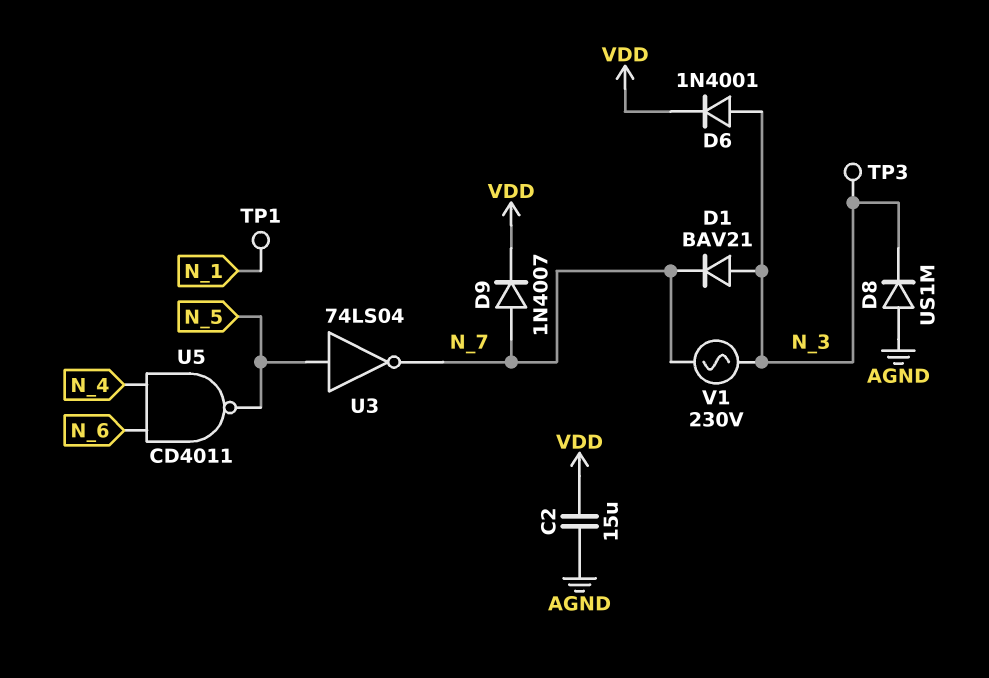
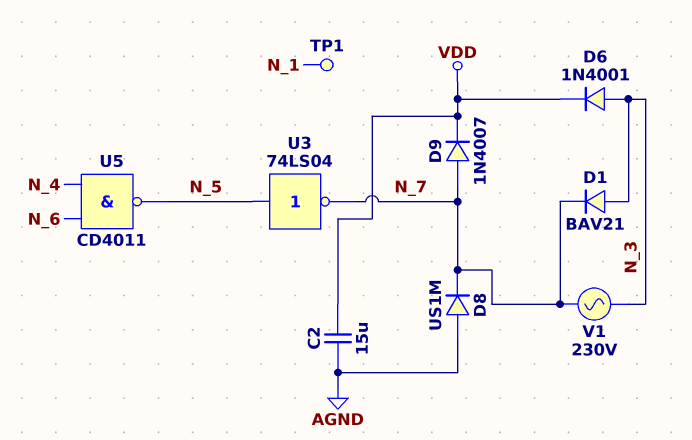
D8: diode US1M (A AGND, K N_3) -> diode US1M (A AGND, K N_7)
TP3: test point (N_3) -> none

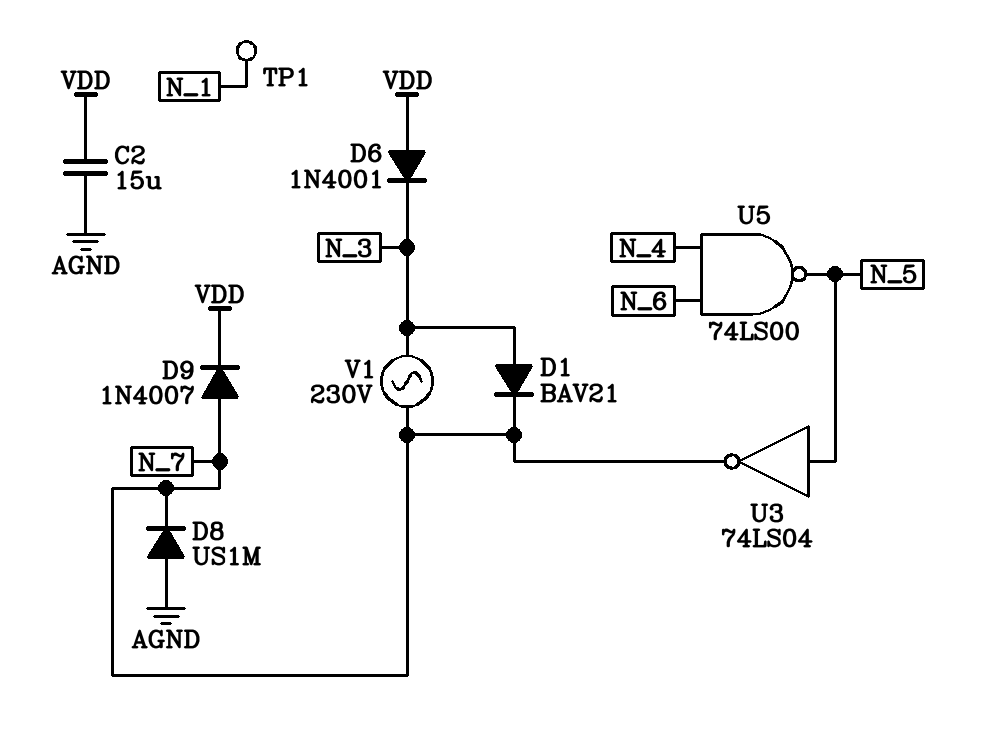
D6: diode 1N4001 (A N_3, K VDD) -> diode 1N4001 (A VDD, K N_3)
U5: NAND CD4011 (in N_4, in N_6, out N_5) -> NAND 74LS00 (in N_4, in N_6, out N_5)

